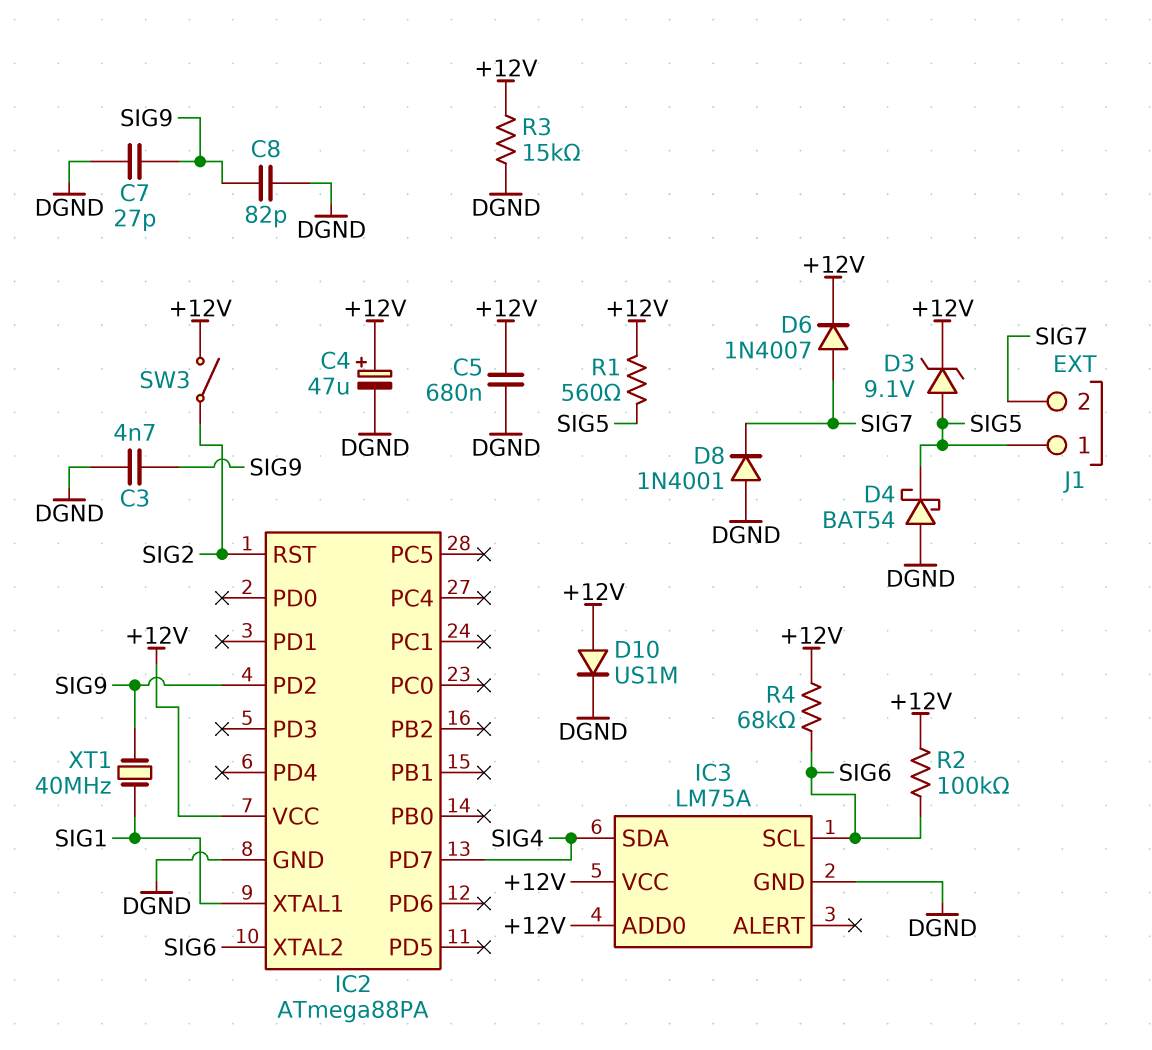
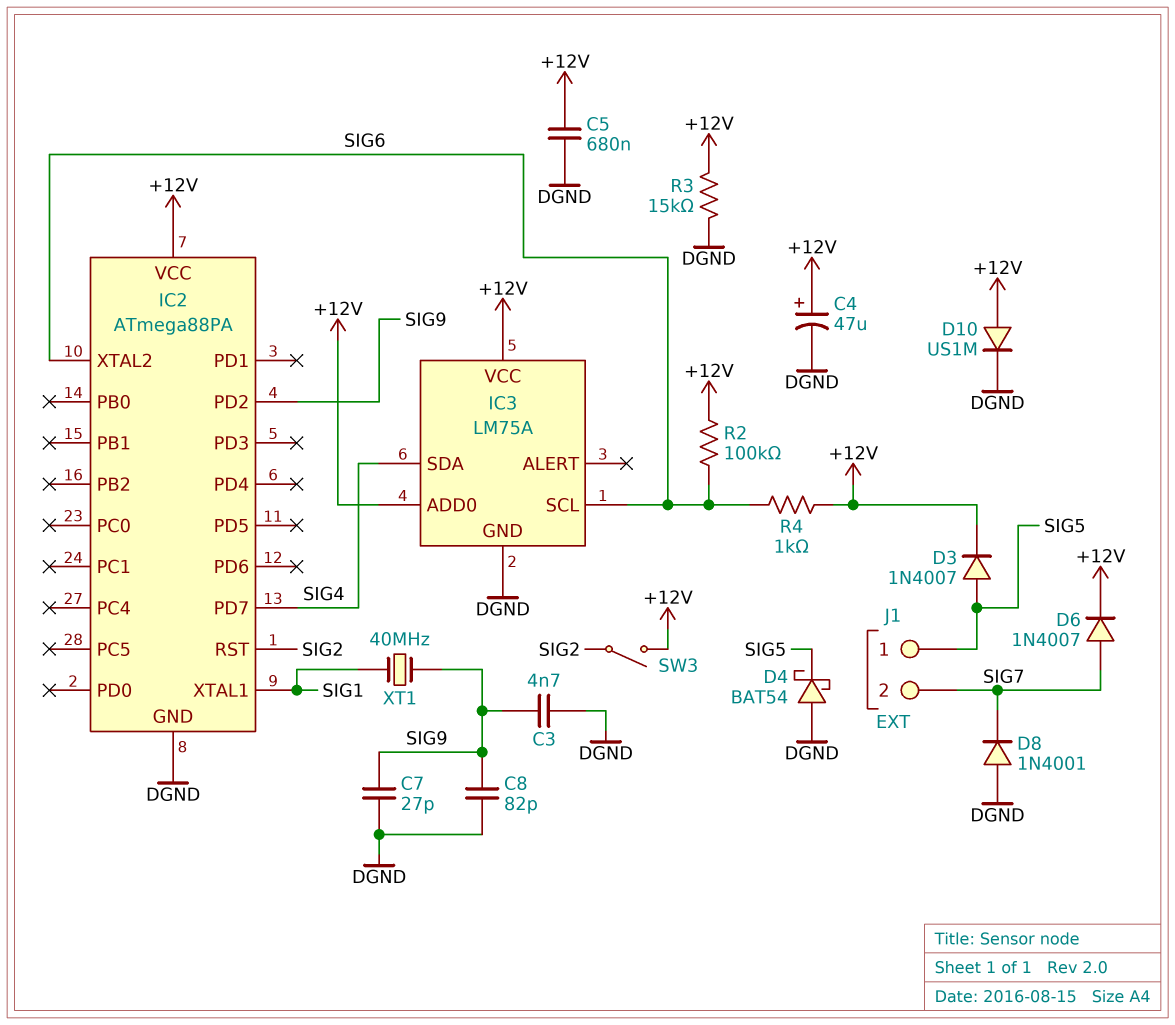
D3: zener 9.1V (A SIG5, K +12V) -> diode 1N4007 (A SIG5, K +12V)
R1: 560 (+12V, SIG5) -> none
R4: 68k (+12V, SIG6) -> 1k (+12V, SIG6)

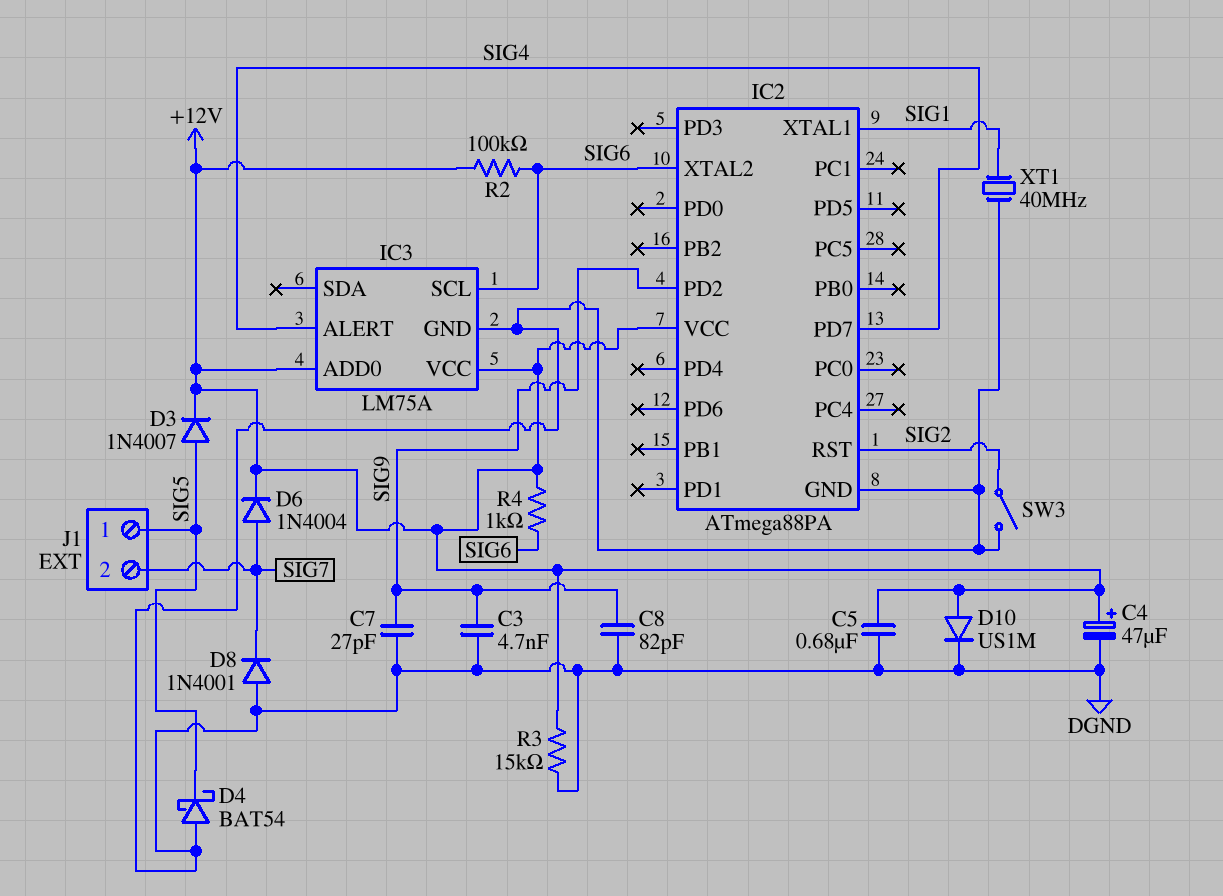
D6: diode 1N4007 (A SIG7, K +12V) -> diode 1N4004 (A SIG7, K +12V)
IC3 pin ALERT: none -> SIG4
IC3 pin SDA: SIG4 -> none
SW3: switch (+12V, SIG2) -> switch (DGND, SIG2)
XT1: 40MHz (SIG1, SIG9) -> 40MHz (DGND, SIG1)

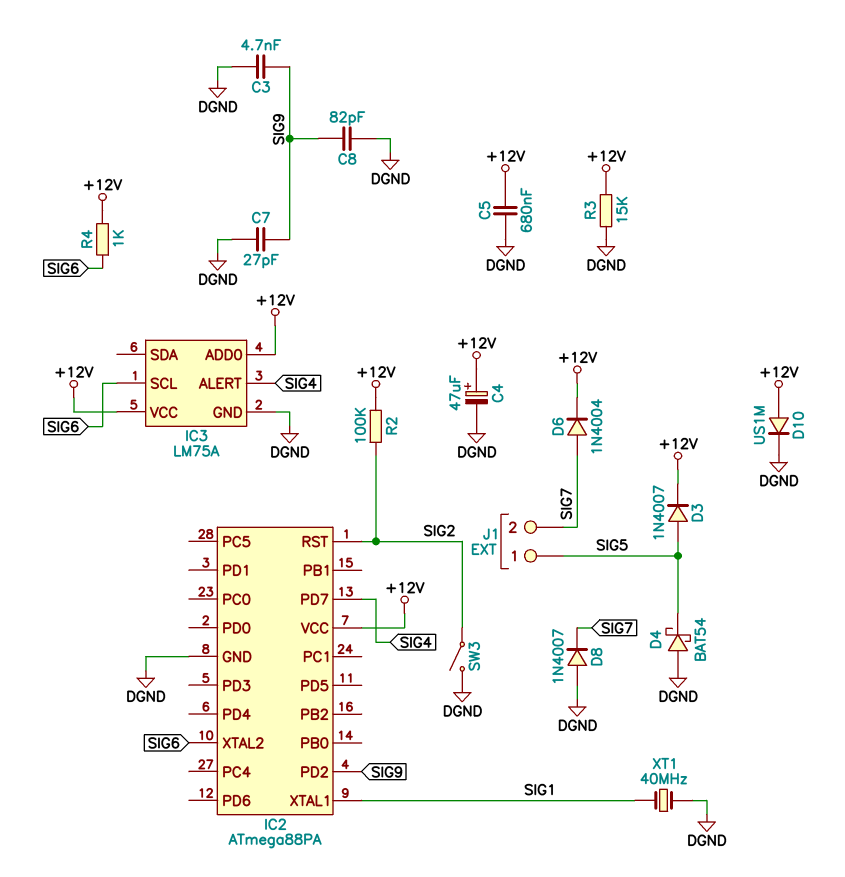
D8: diode 1N4001 (A DGND, K SIG7) -> diode 1N4007 (A DGND, K SIG7)
R2: 100k (+12V, SIG6) -> 100k (+12V, SIG2)

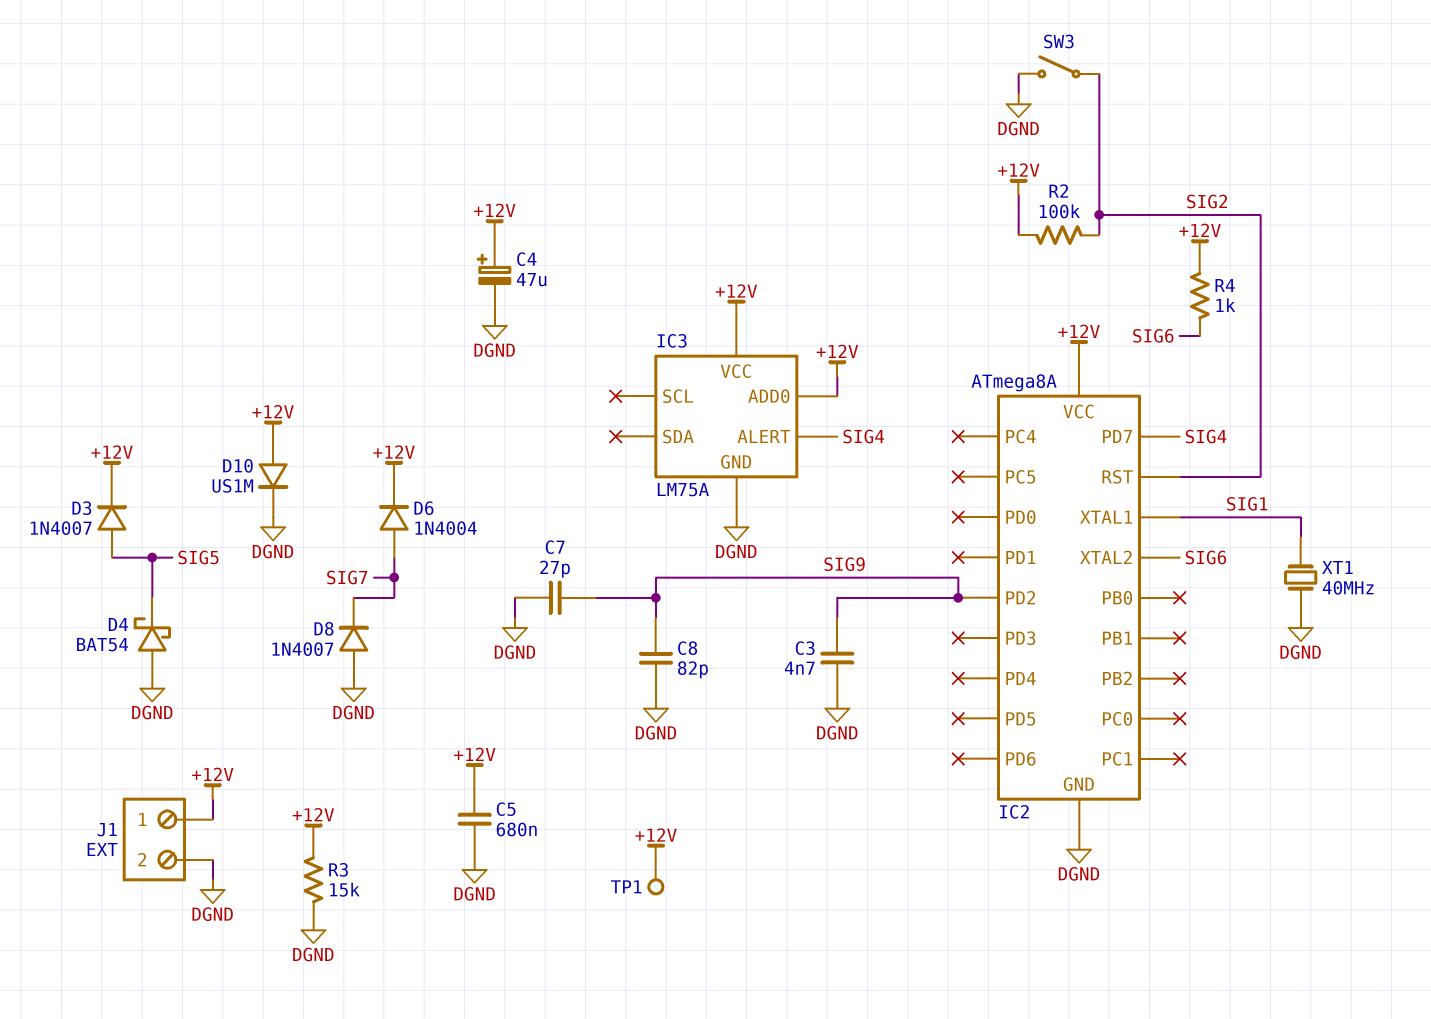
IC2: ATmega88PA -> ATmega8A
IC3 pin SCL: SIG6 -> none
J1 pin 1: SIG5 -> +12V
J1 pin 2: SIG7 -> DGND
TP1: none -> test point (+12V)

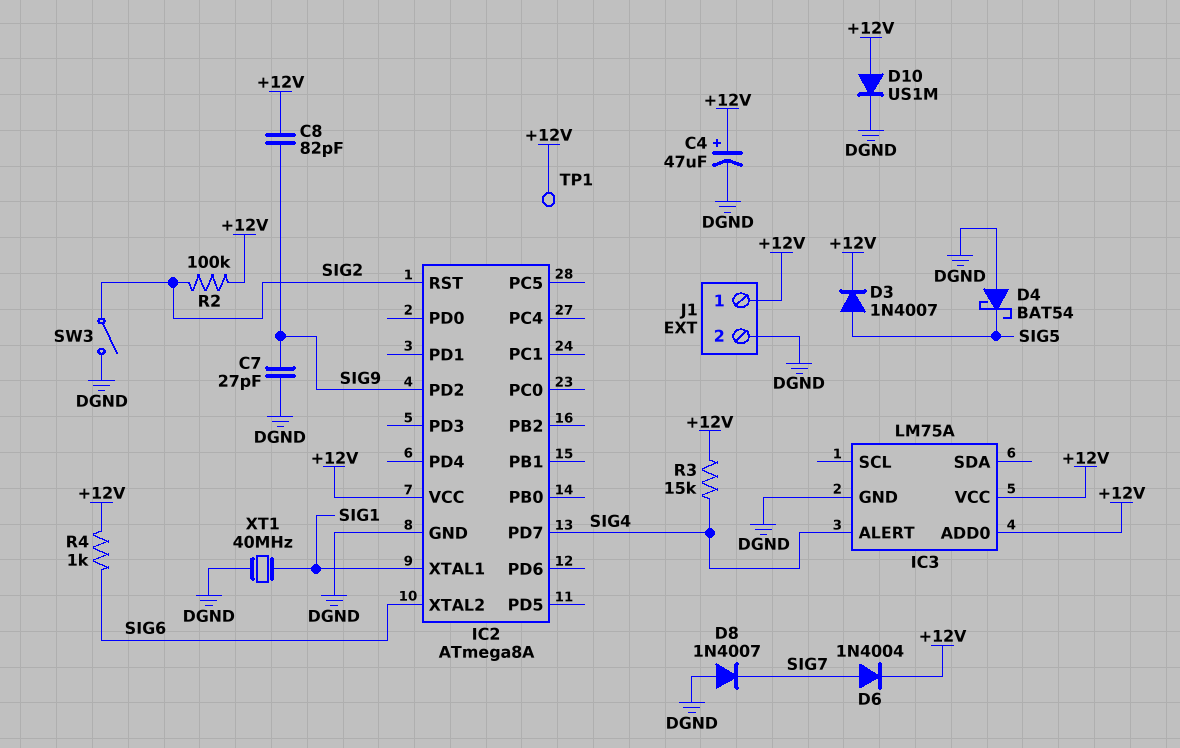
C3: 4.7nF (DGND, SIG9) -> none
C5: 680nF (+12V, DGND) -> none
C8: 82pF (DGND, SIG9) -> 82pF (+12V, SIG9)
R3: 15k (+12V, DGND) -> 15k (+12V, SIG4)

